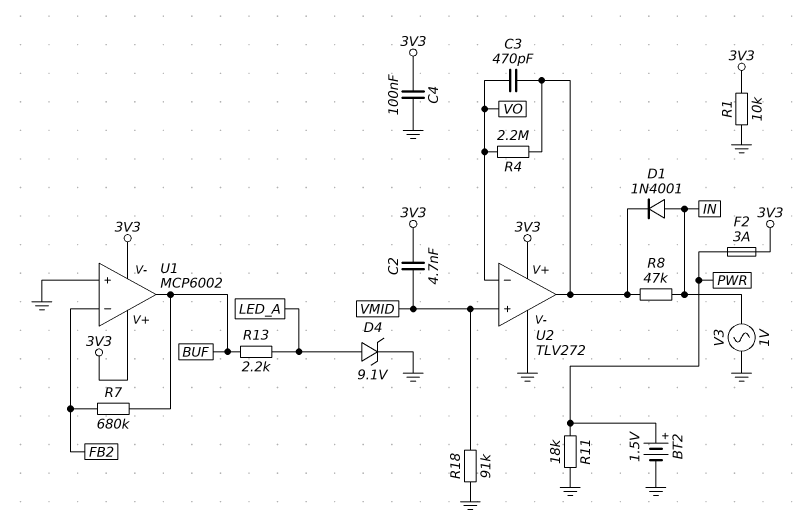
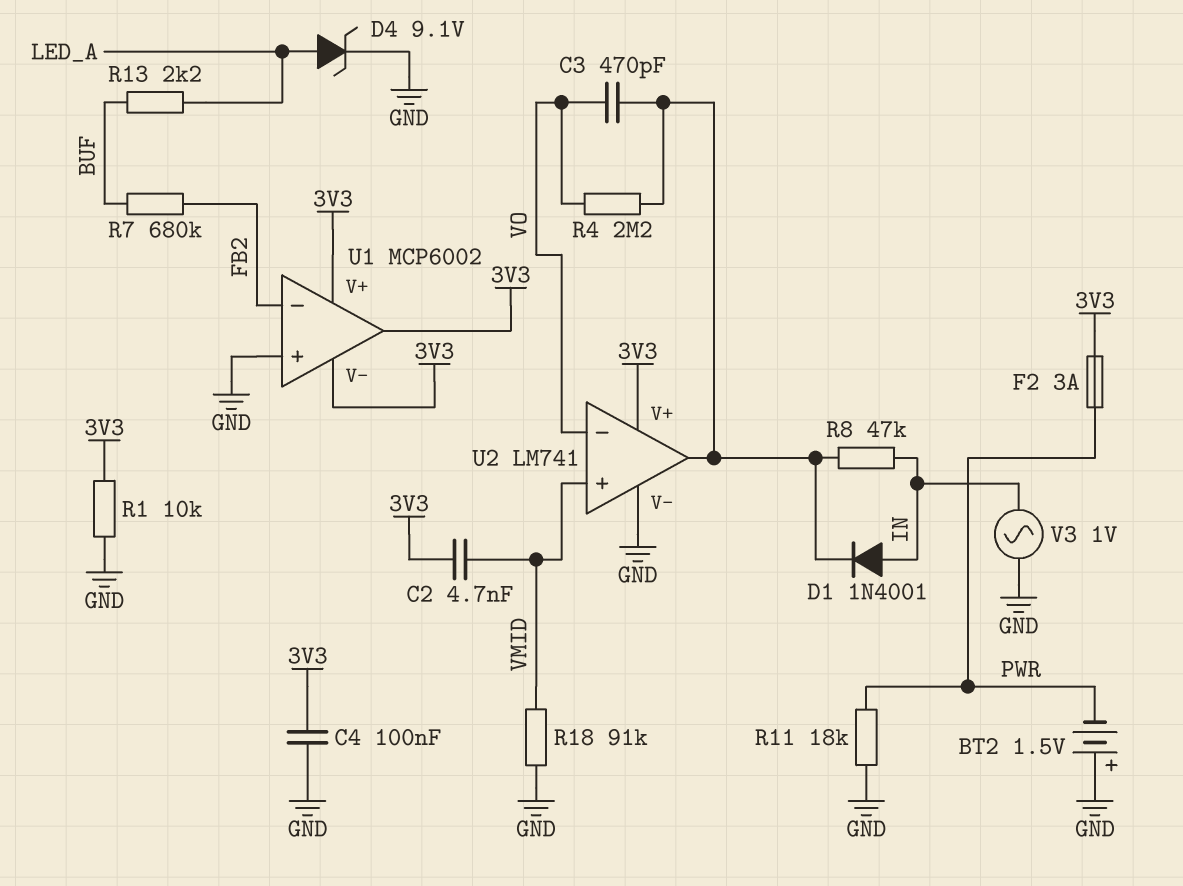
BT2: 1.5V (plus PWR, minus GND) -> 1.5V (plus GND, minus PWR)
U1 pin out: BUF -> 3V3
U2: TLV272 -> LM741

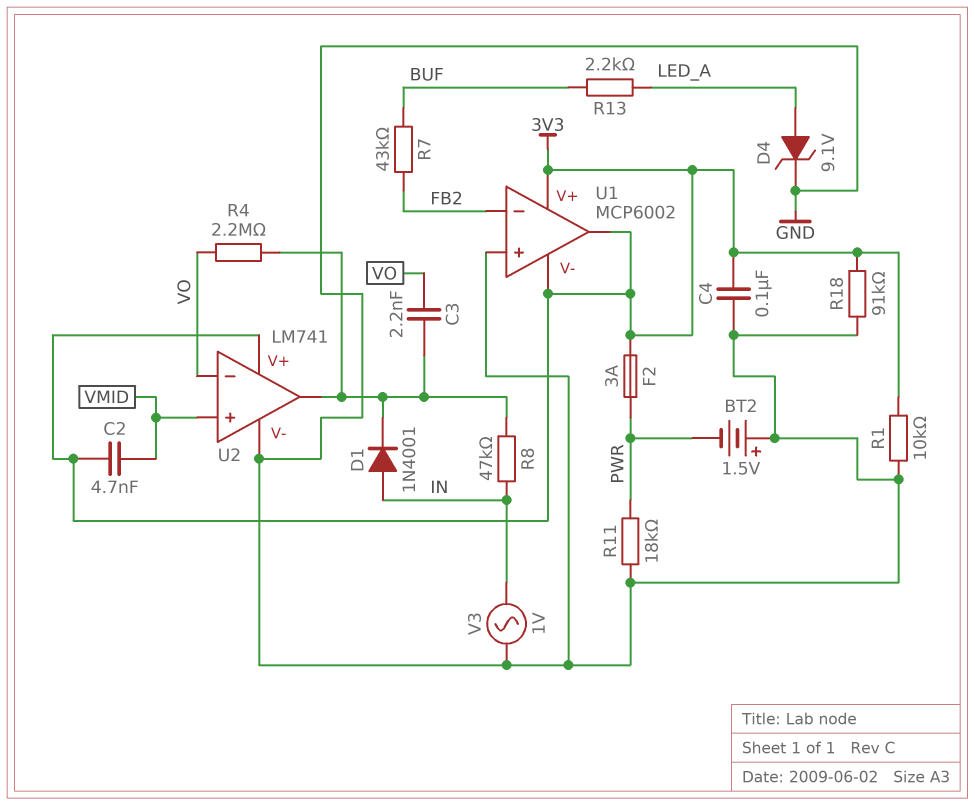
C3: 470pF (U2/out, VO) -> 2.2nF (U2/out, VO)
R7: 680k (BUF, FB2) -> 43k (BUF, FB2)
R18: 91k (GND, VMID) -> 91k (3V3, GND)

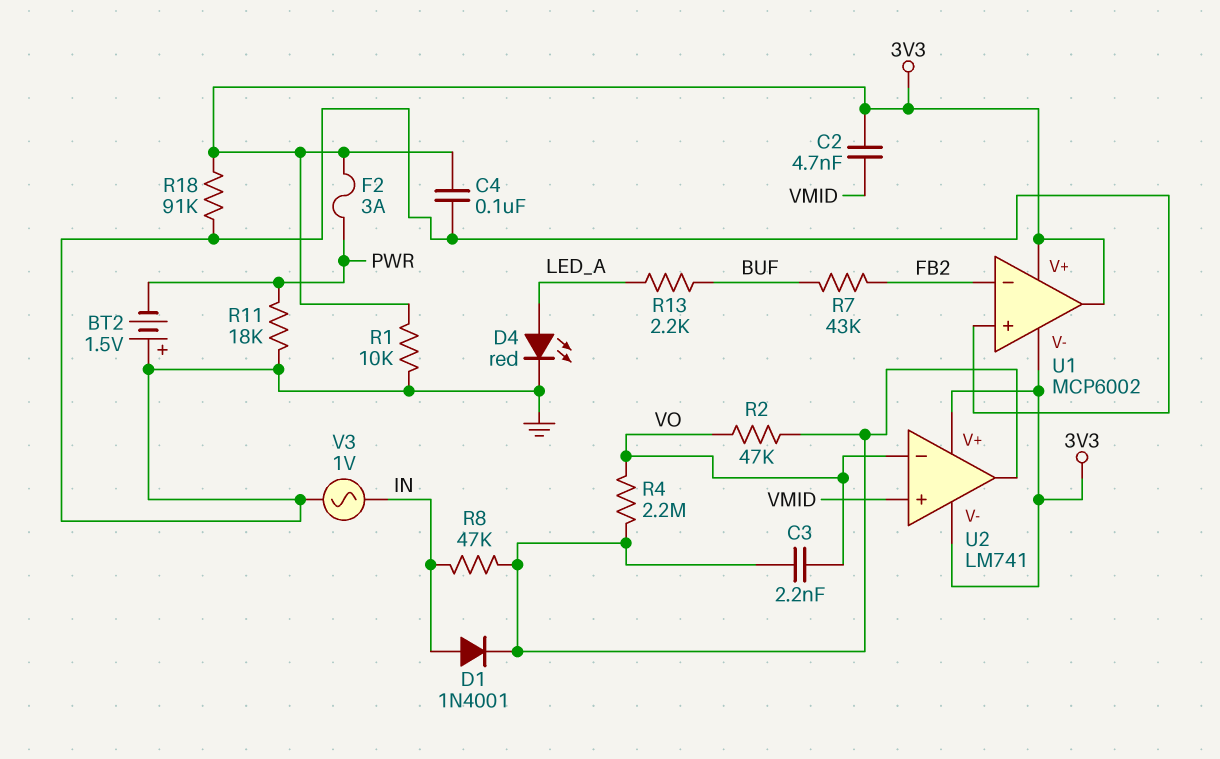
D4: zener 9.1V (A LED_A, K GND) -> LED red (A LED_A, K GND)
R2: none -> 47k (U2/out, VO)
U2 pin V-: GND -> 3V3

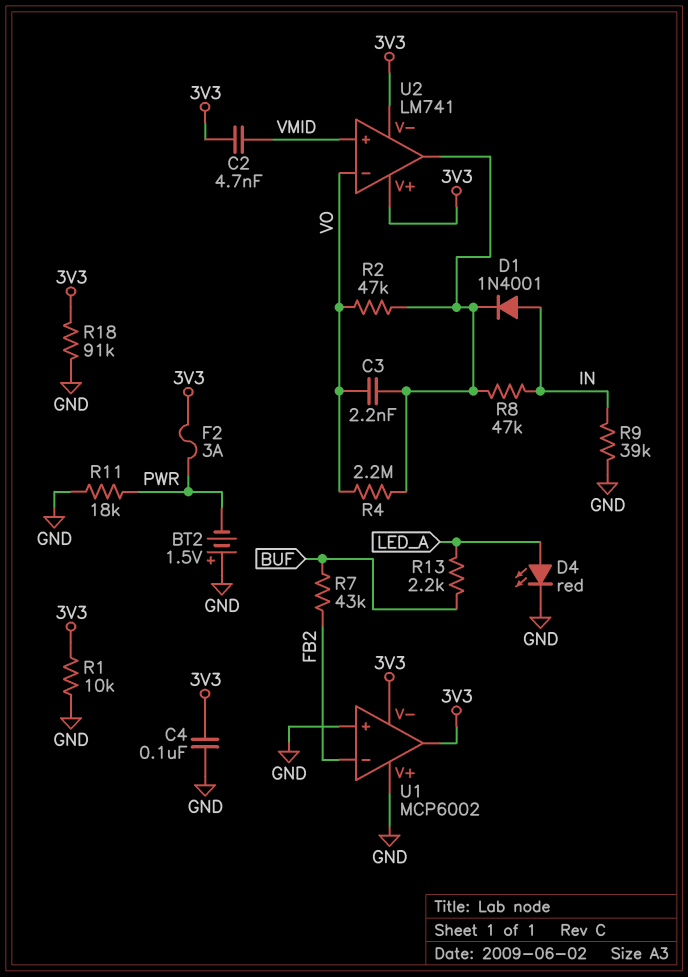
R9: none -> 39k (GND, IN)
U1 pin V+: 3V3 -> GND
V3: AC 1V (GND, IN) -> none

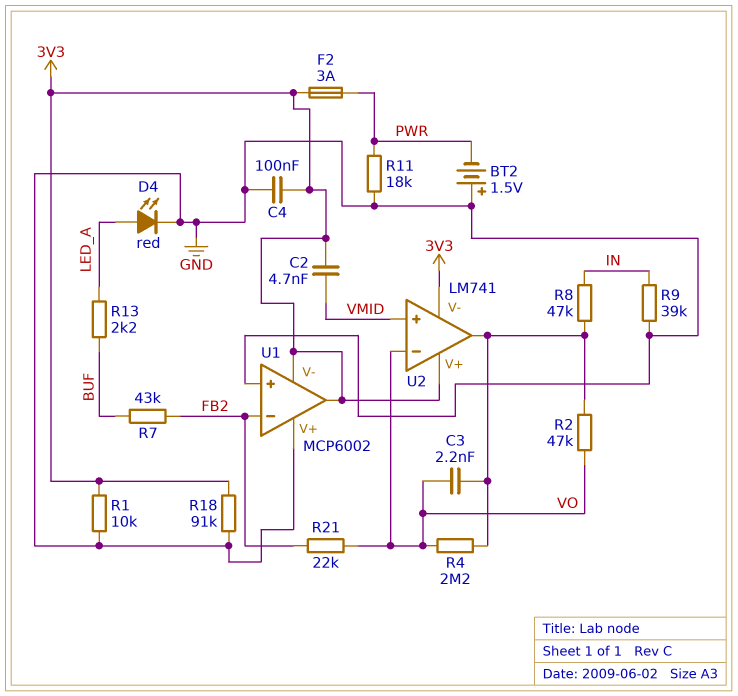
D1: diode 1N4001 (A IN, K U2/out) -> none
R21: none -> 22k (FB2, VO)

